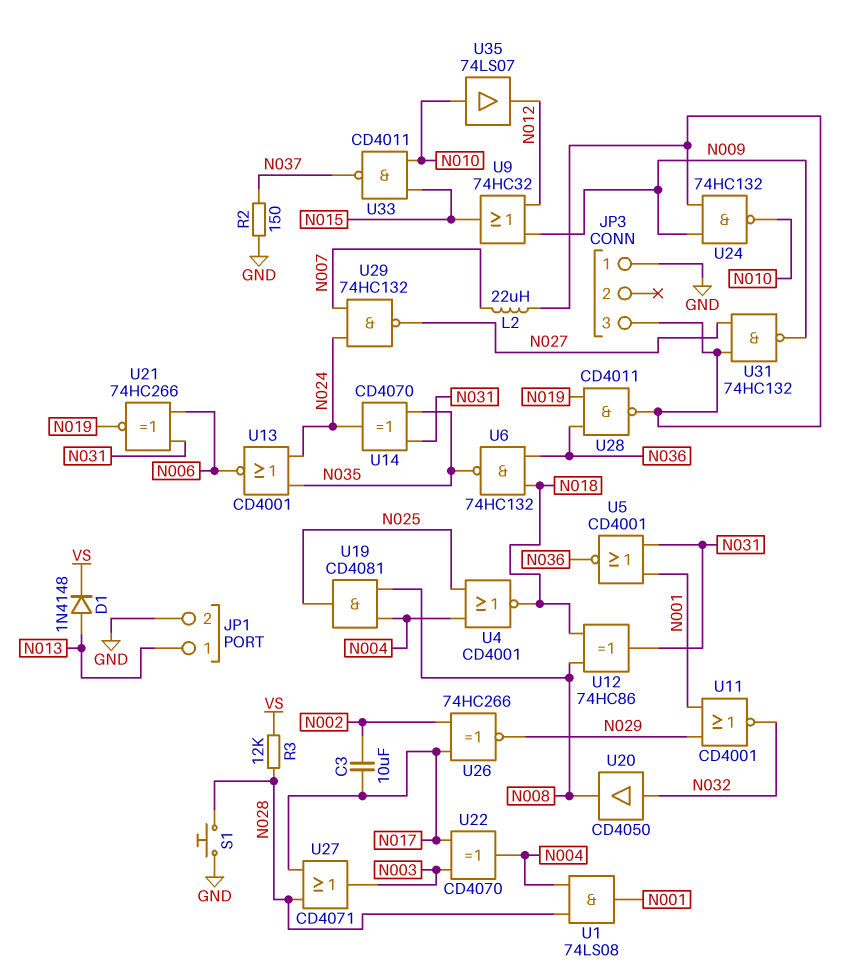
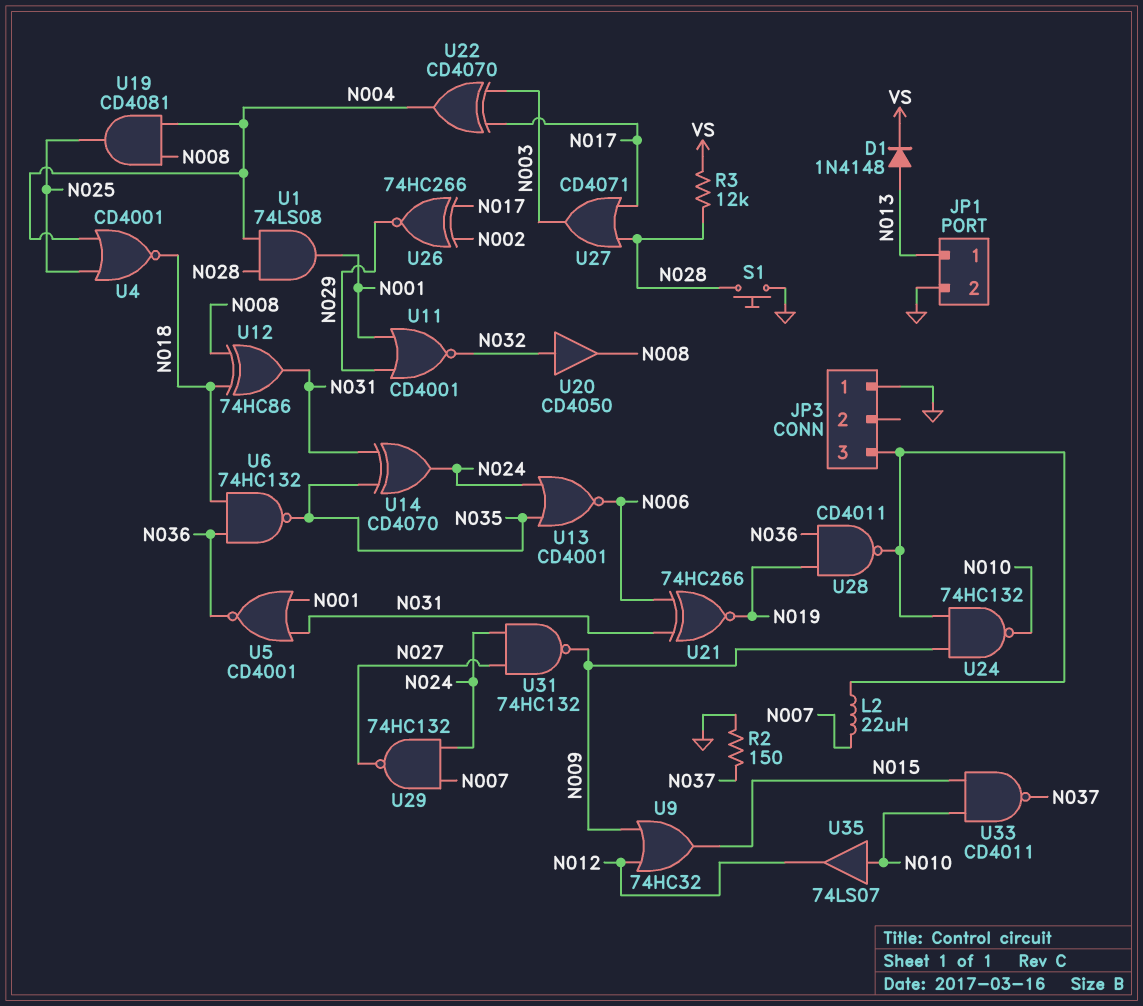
C3: 10uF (N002, N017) -> none
U31: NAND 74HC132 (in JP3/3, in N027, out N009) -> NAND 74HC132 (in N024, in N027, out N009)

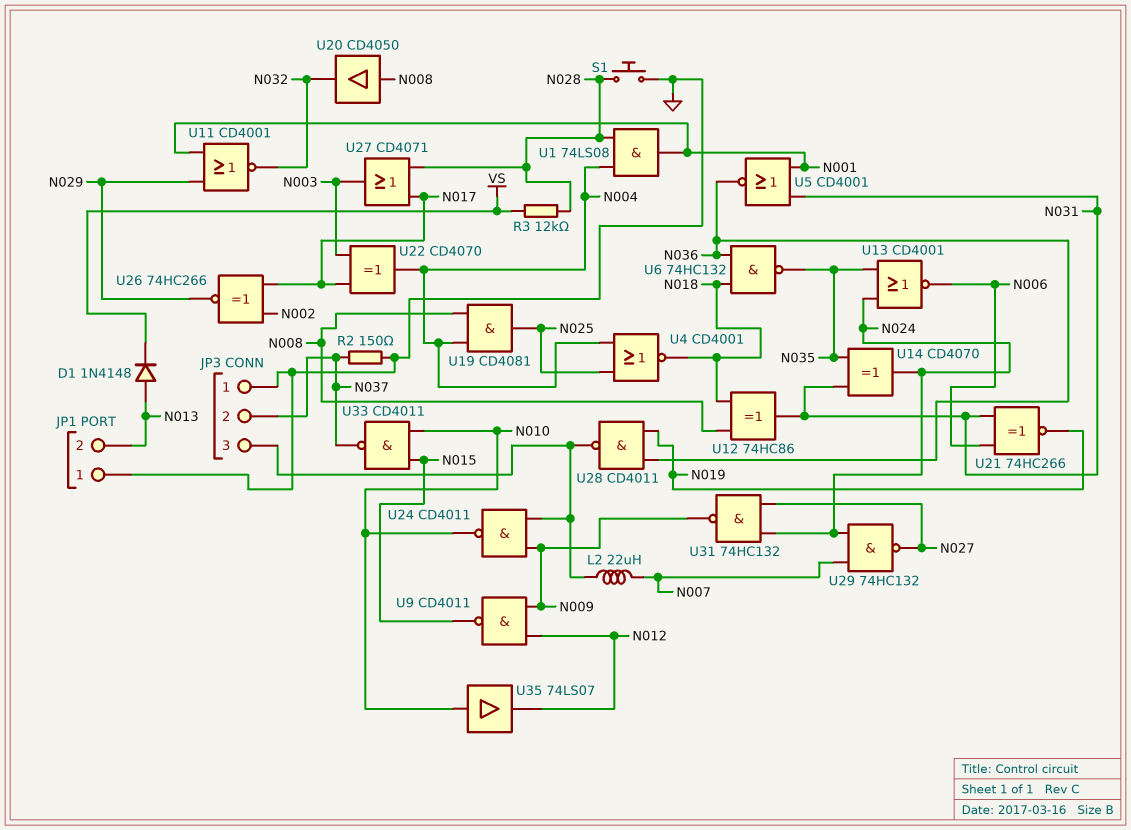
JP1 pin 1: N013 -> GND
JP1 pin 2: GND -> N013
JP3 pin 2: none -> N037
U9: OR 74HC32 (in N009, in N012, out N015) -> NAND CD4011 (in N009, in N012, out N015)
U20: buffer CD4050 (in N032, out N008) -> buffer CD4050 (in N008, out N032)
U24: NAND 74HC132 (in JP3/3, in N009, out N010) -> NAND CD4011 (in JP3/3, in N009, out N010)

